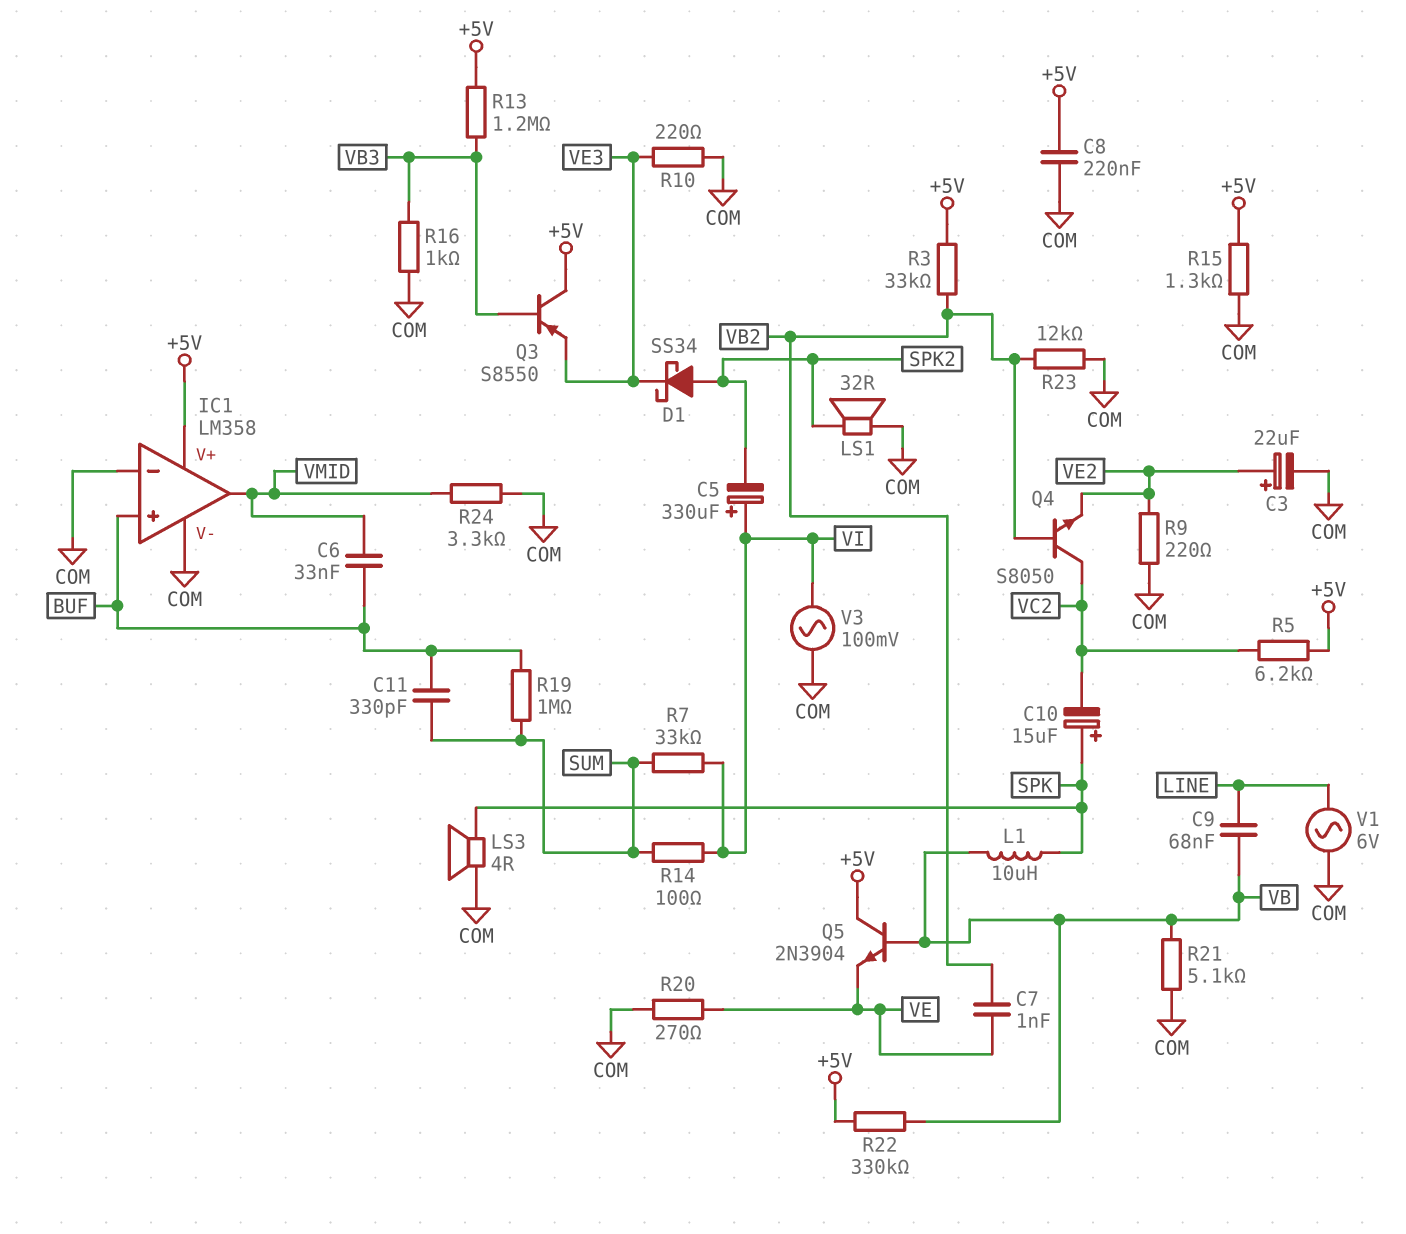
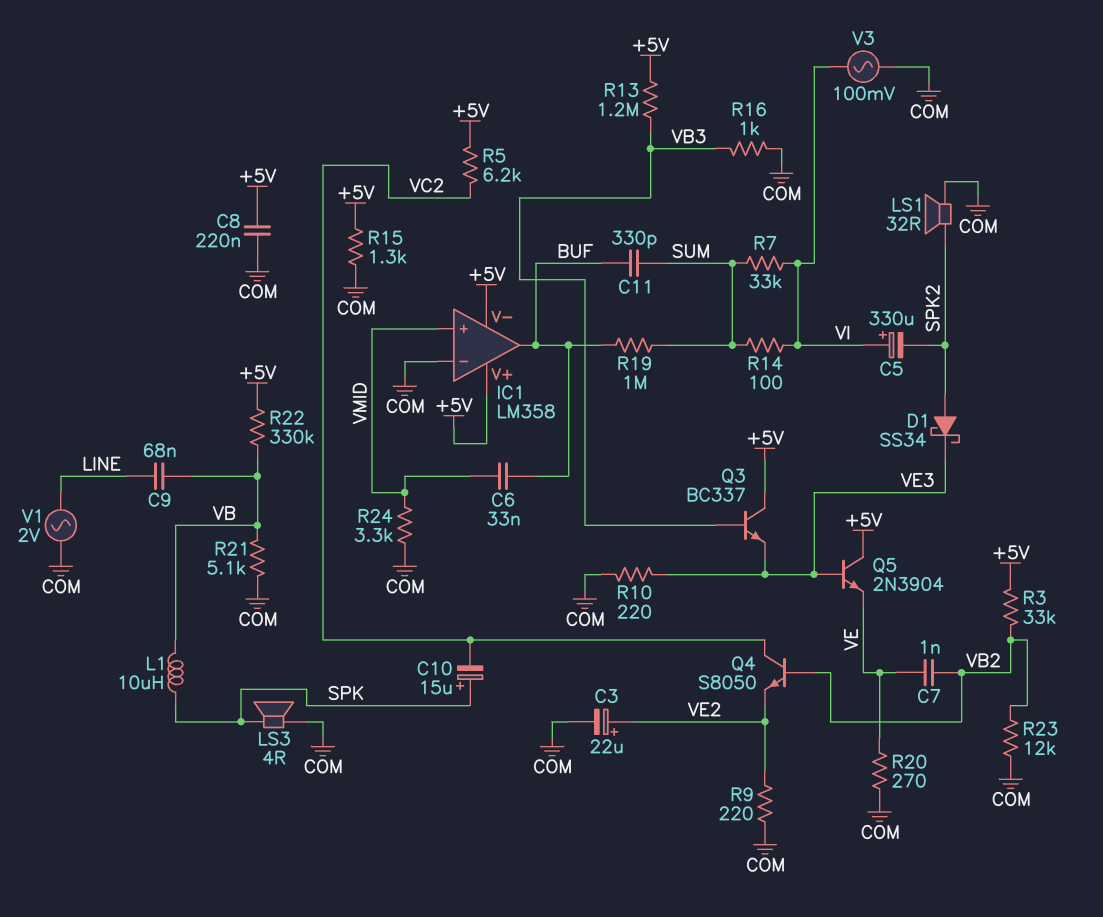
IC1 pin V-: COM -> +5V
IC1 pin in+: BUF -> VMID
IC1 pin out: VMID -> BUF
Q3: PNP S8550 (B VB3, C +5V, E VE3) -> NPN BC337 (B VB3, C +5V, E VE3)
Q5: NPN 2N3904 (B VB, C +5V, E VE) -> NPN 2N3904 (B VE3, C +5V, E VE)
V1: AC 6V (COM, LINE) -> AC 2V (COM, LINE)

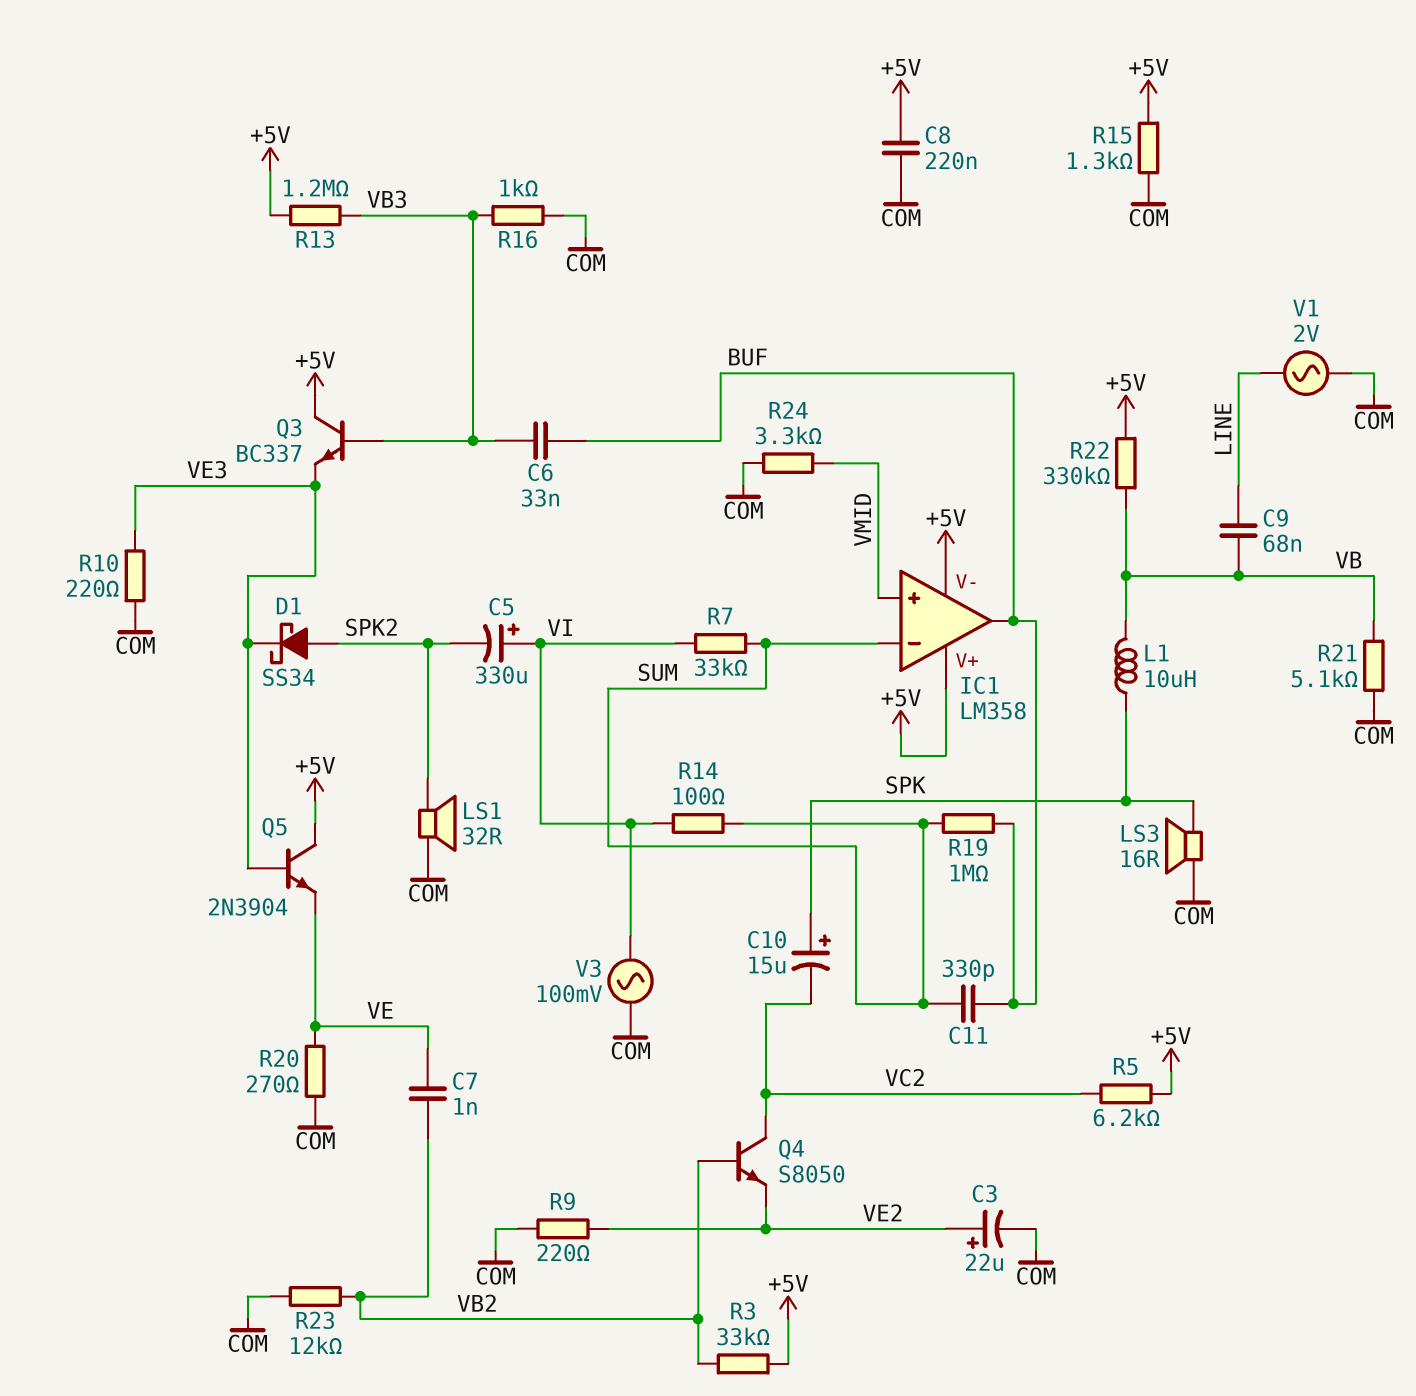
C6: 33nF (BUF, VMID) -> 33nF (BUF, VB3)
IC1 pin in-: COM -> SUM
LS3: speaker 4R (COM, SPK) -> speaker 16R (COM, SPK)

